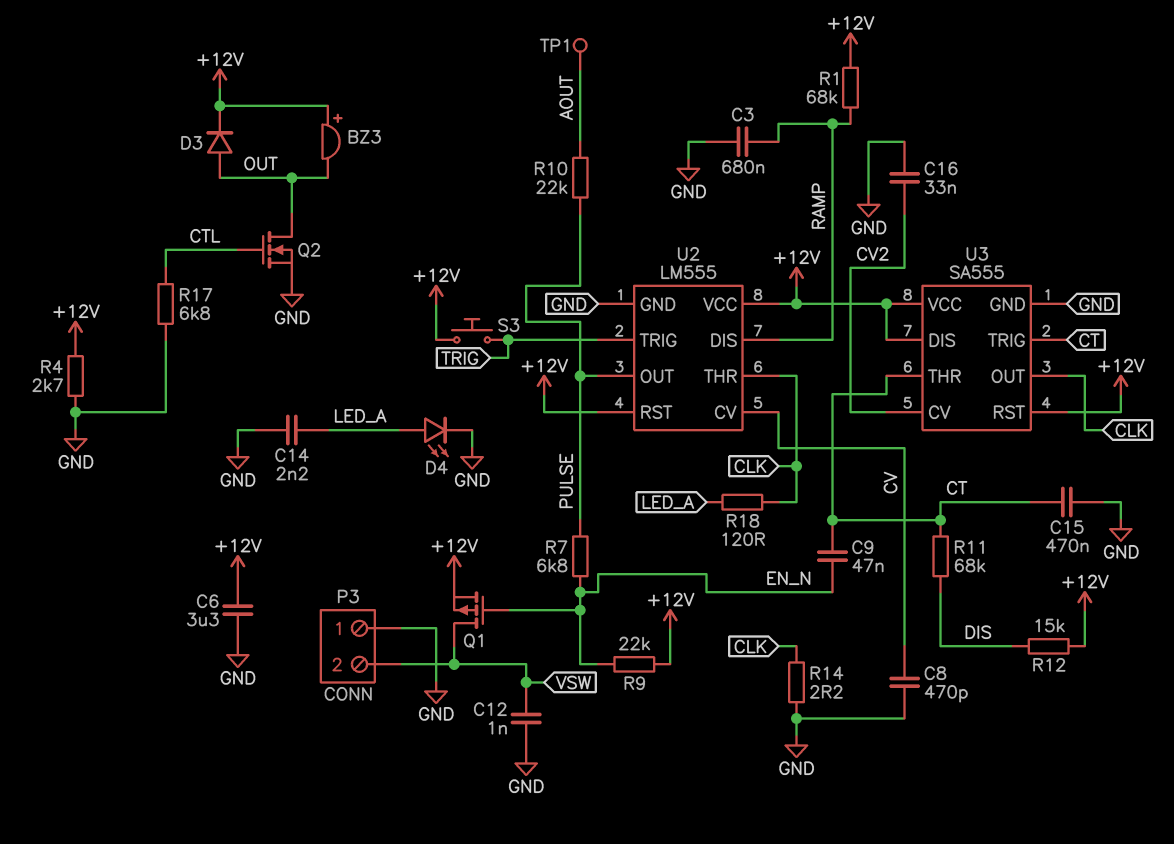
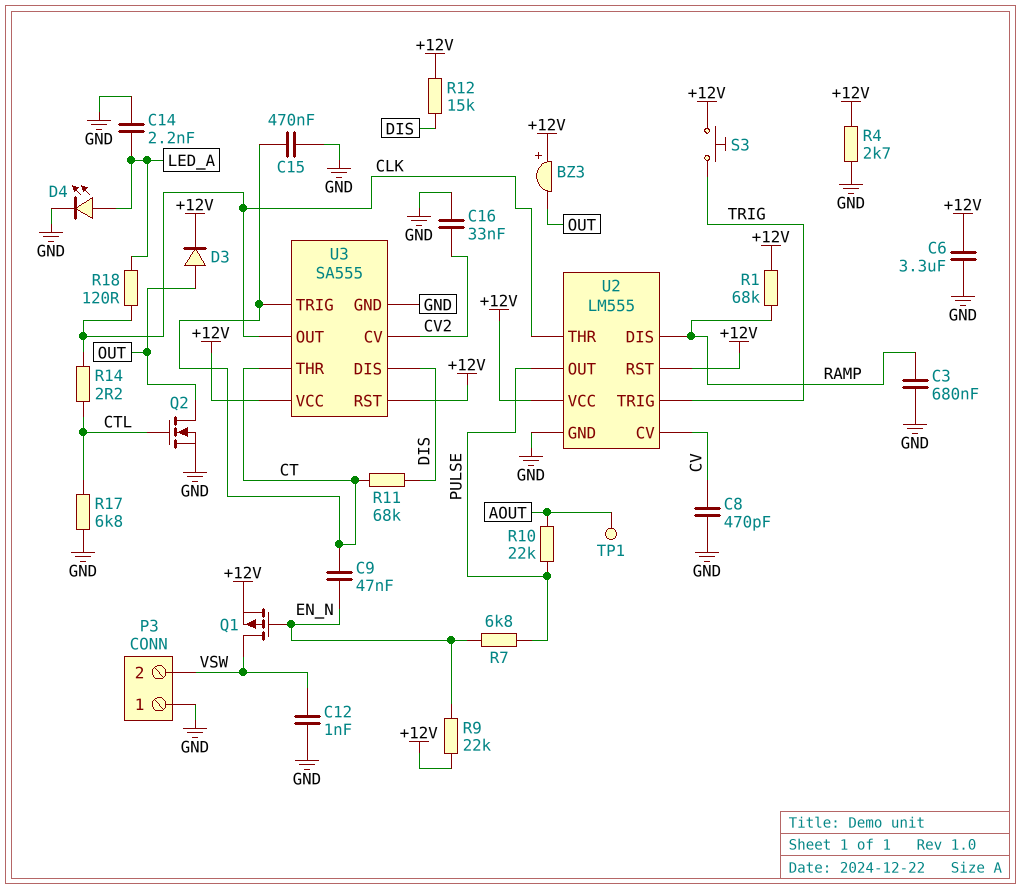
R14: 2.2 (CLK, GND) -> 2.2 (CLK, CTL)
U3 pin DIS: +12V -> DIS

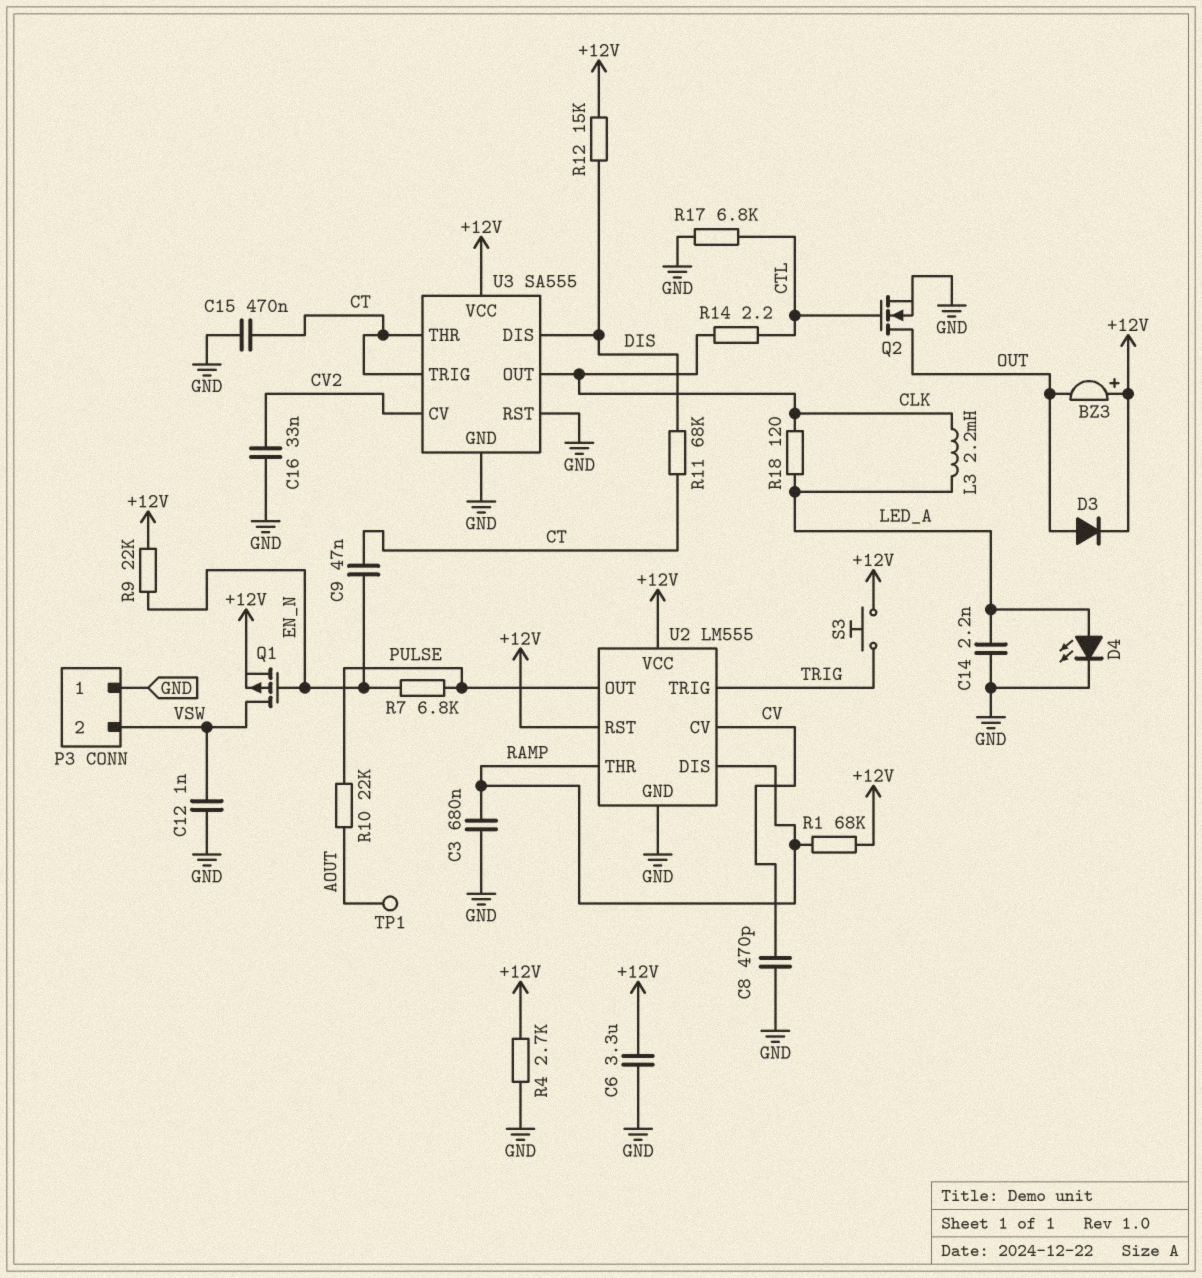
L3: none -> 2.2mH (CLK, LED_A)
U2 pin THR: CLK -> RAMP
U3 pin RST: +12V -> GND

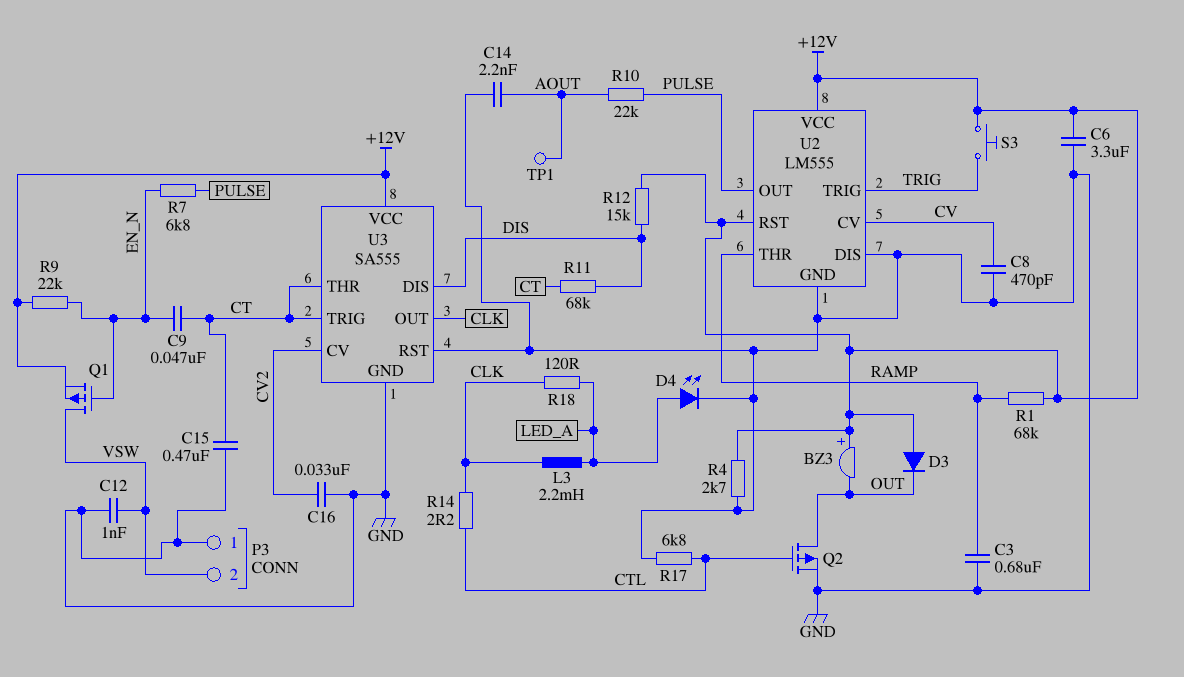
C14: 2.2nF (GND, LED_A) -> 2.2nF (AOUT, GND)
D3: diode (A OUT, K +12V) -> diode (A +12V, K OUT)
Q2: NMOS (G CTL, D OUT, S GND) -> PMOS (G CTL, D OUT, S GND)
U2 pin DIS: RAMP -> GND

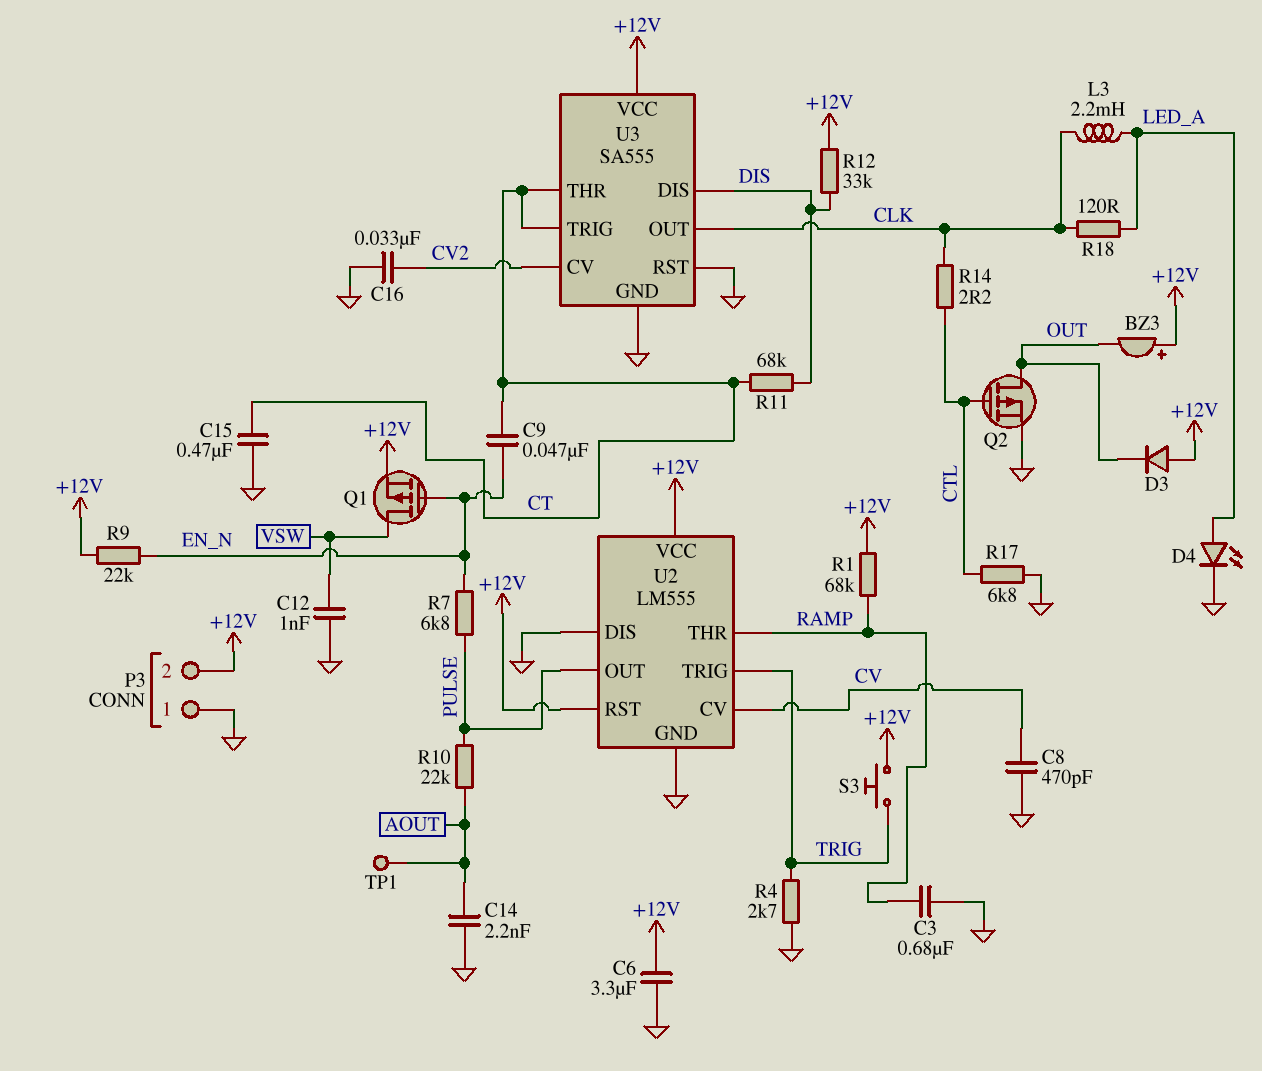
P3 pin 2: VSW -> +12V
R4: 2.7k (+12V, GND) -> 2.7k (GND, TRIG)
R12: 15k (+12V, DIS) -> 33k (+12V, DIS)

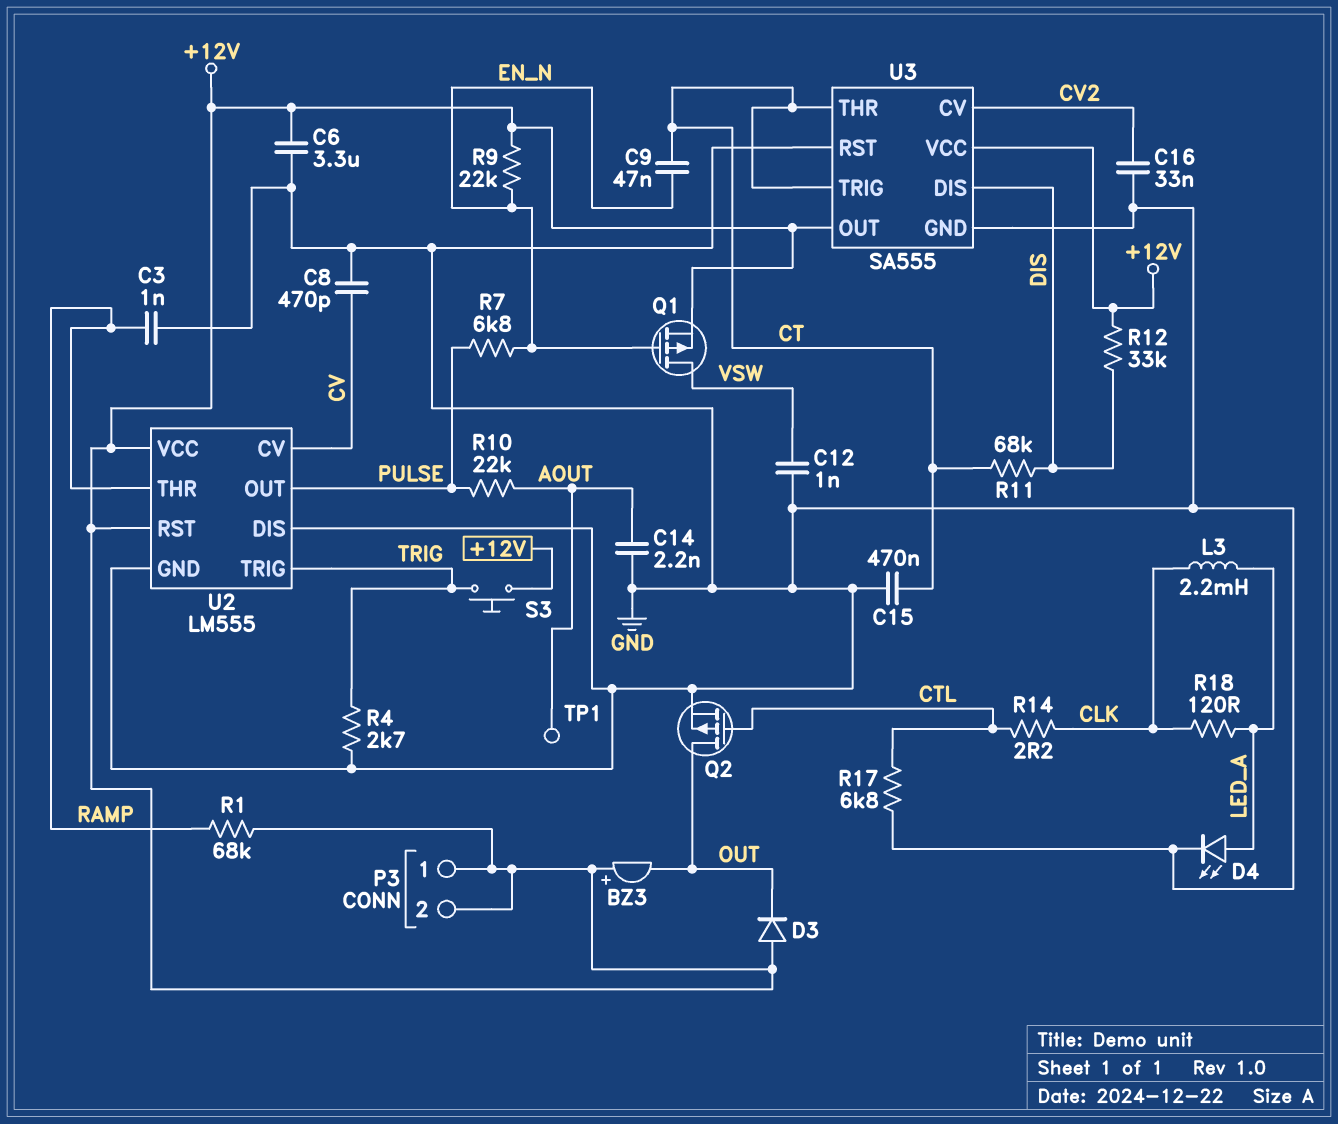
C3: 680nF (GND, RAMP) -> 1nF (GND, RAMP)
P3 pin 1: GND -> +12V
U3 pin OUT: CLK -> +12V

